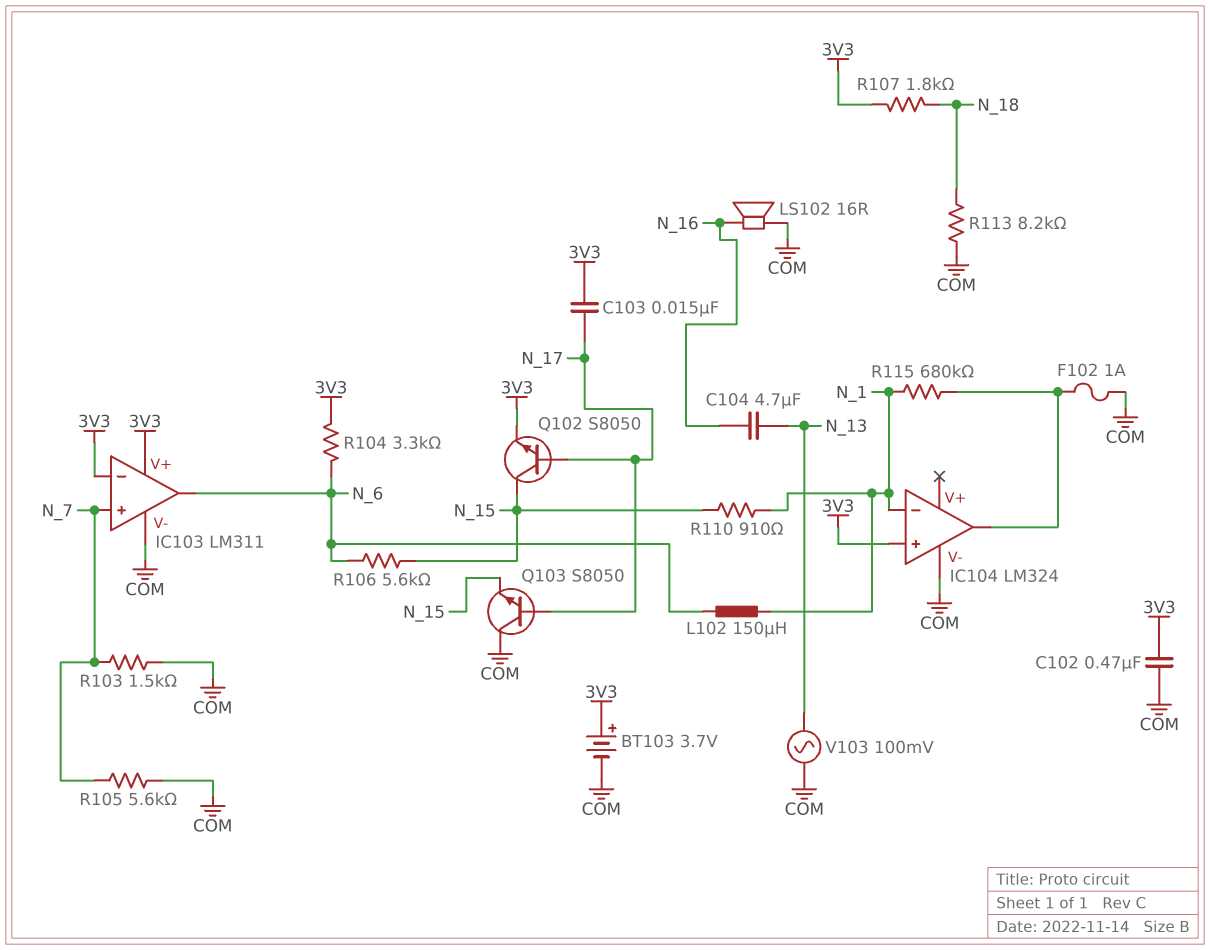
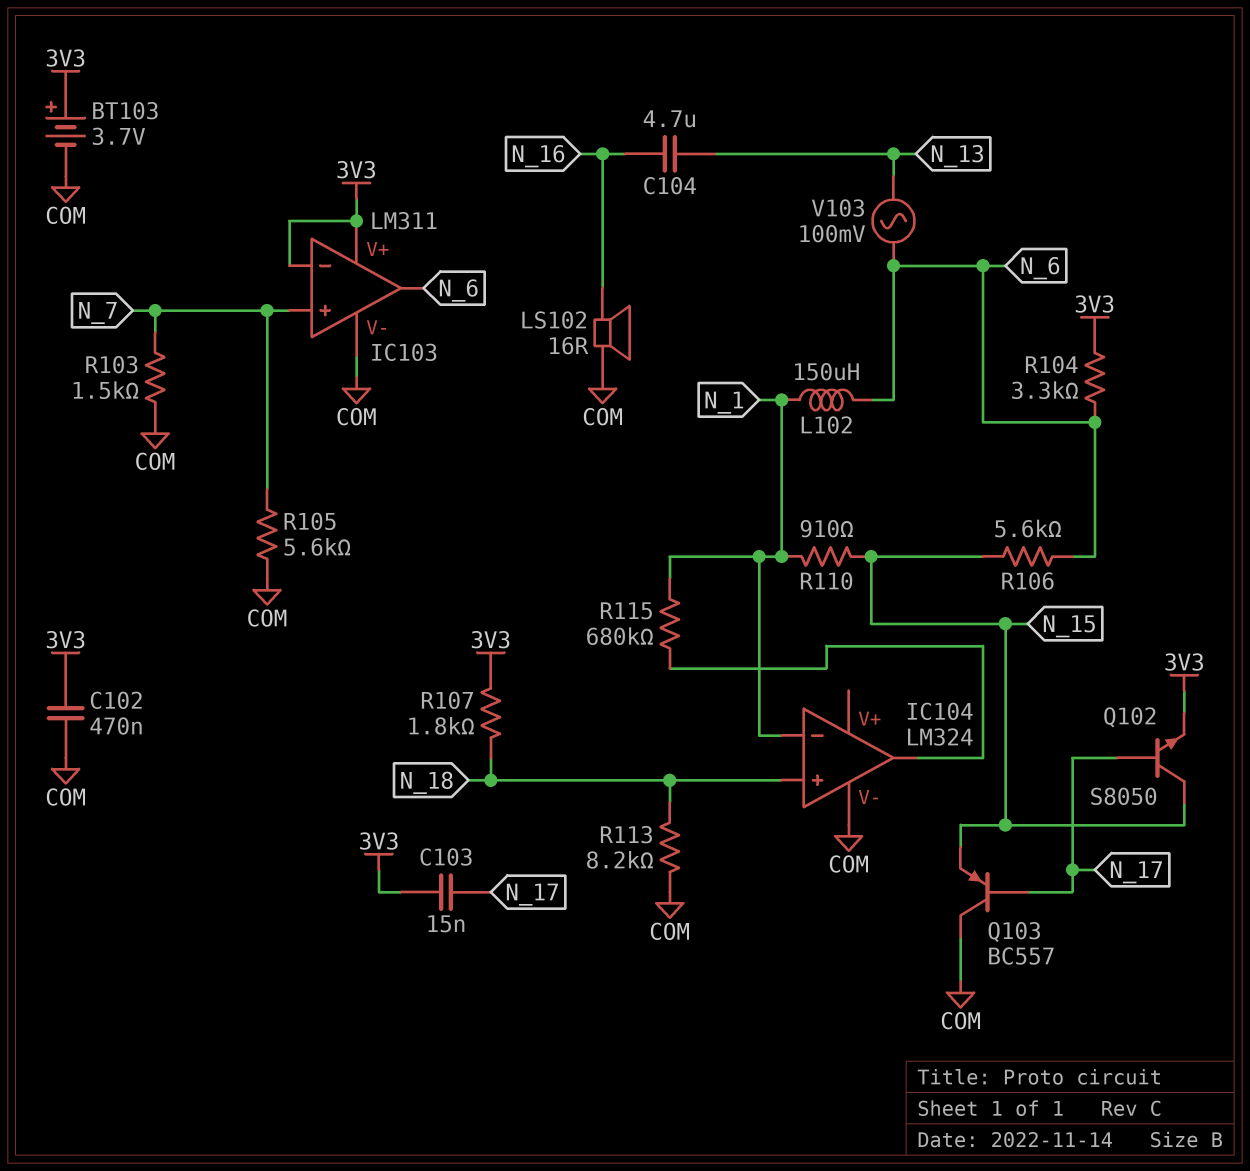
F102: 1A (COM, IC104/out) -> none
IC104 pin in+: 3V3 -> N_18
Q103: NPN S8050 (B N_17, C COM, E N_15) -> PNP BC557 (B N_17, C COM, E N_15)
V103: AC 100mV (COM, N_13) -> AC 100mV (N_6, N_13)

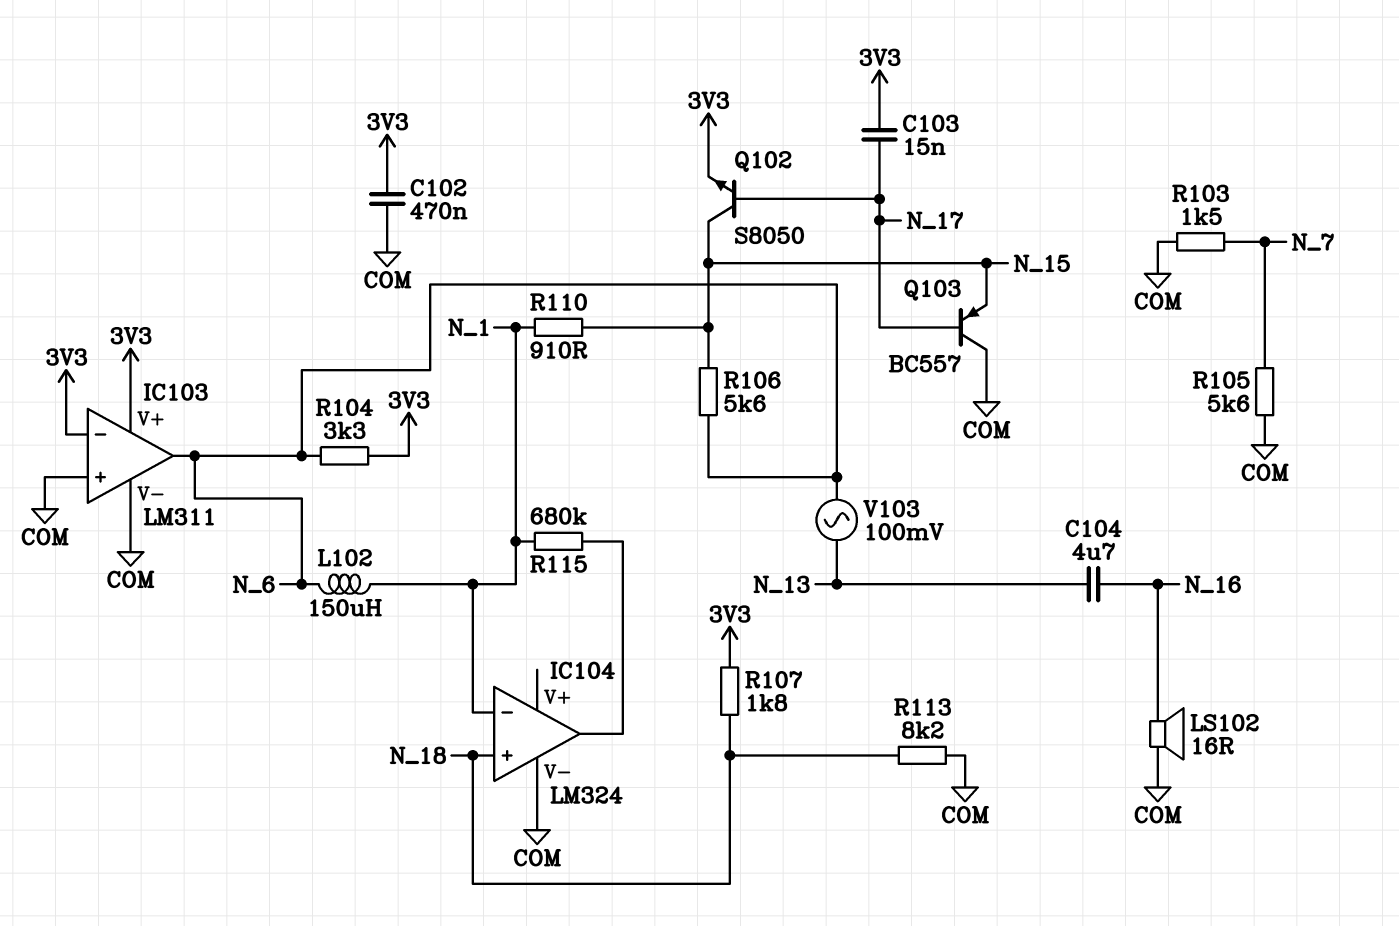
BT103: 3.7V (plus 3V3, minus COM) -> none
IC103 pin in+: N_7 -> COM

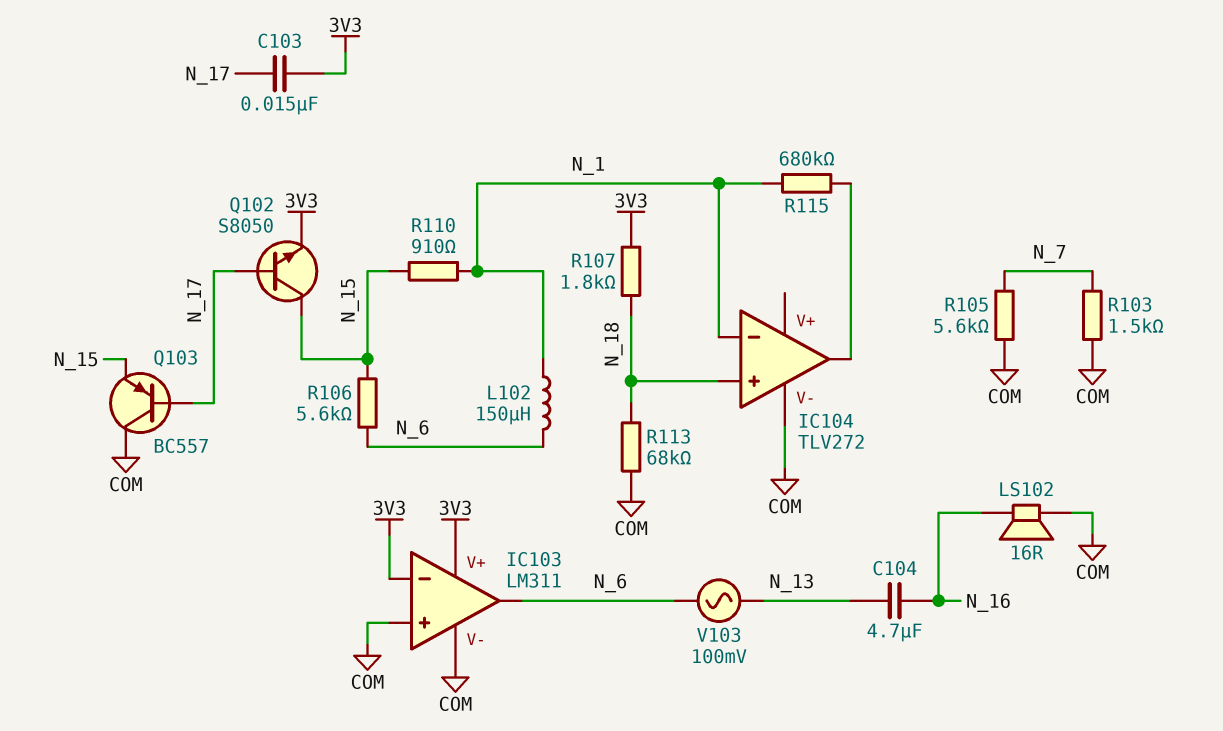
C102: 470nF (3V3, COM) -> none
IC104: LM324 -> TLV272
R104: 3.3k (3V3, N_6) -> none
R113: 8.2k (COM, N_18) -> 68k (COM, N_18)

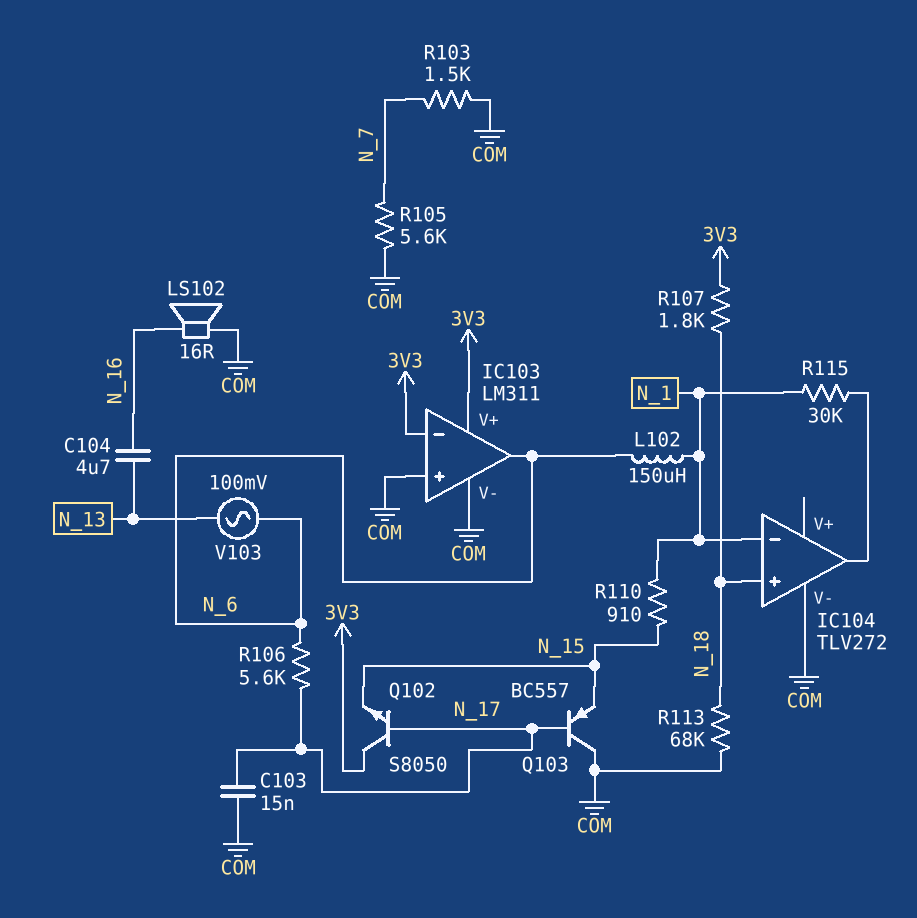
C103: 15nF (3V3, N_17) -> 15nF (COM, N_17)
Q102: NPN S8050 (B N_17, C N_15, E 3V3) -> NPN S8050 (B N_17, C 3V3, E N_15)
R106: 5.6k (N_6, N_15) -> 5.6k (N_6, N_17)
R115: 680k (IC104/out, N_1) -> 30k (IC104/out, N_1)

